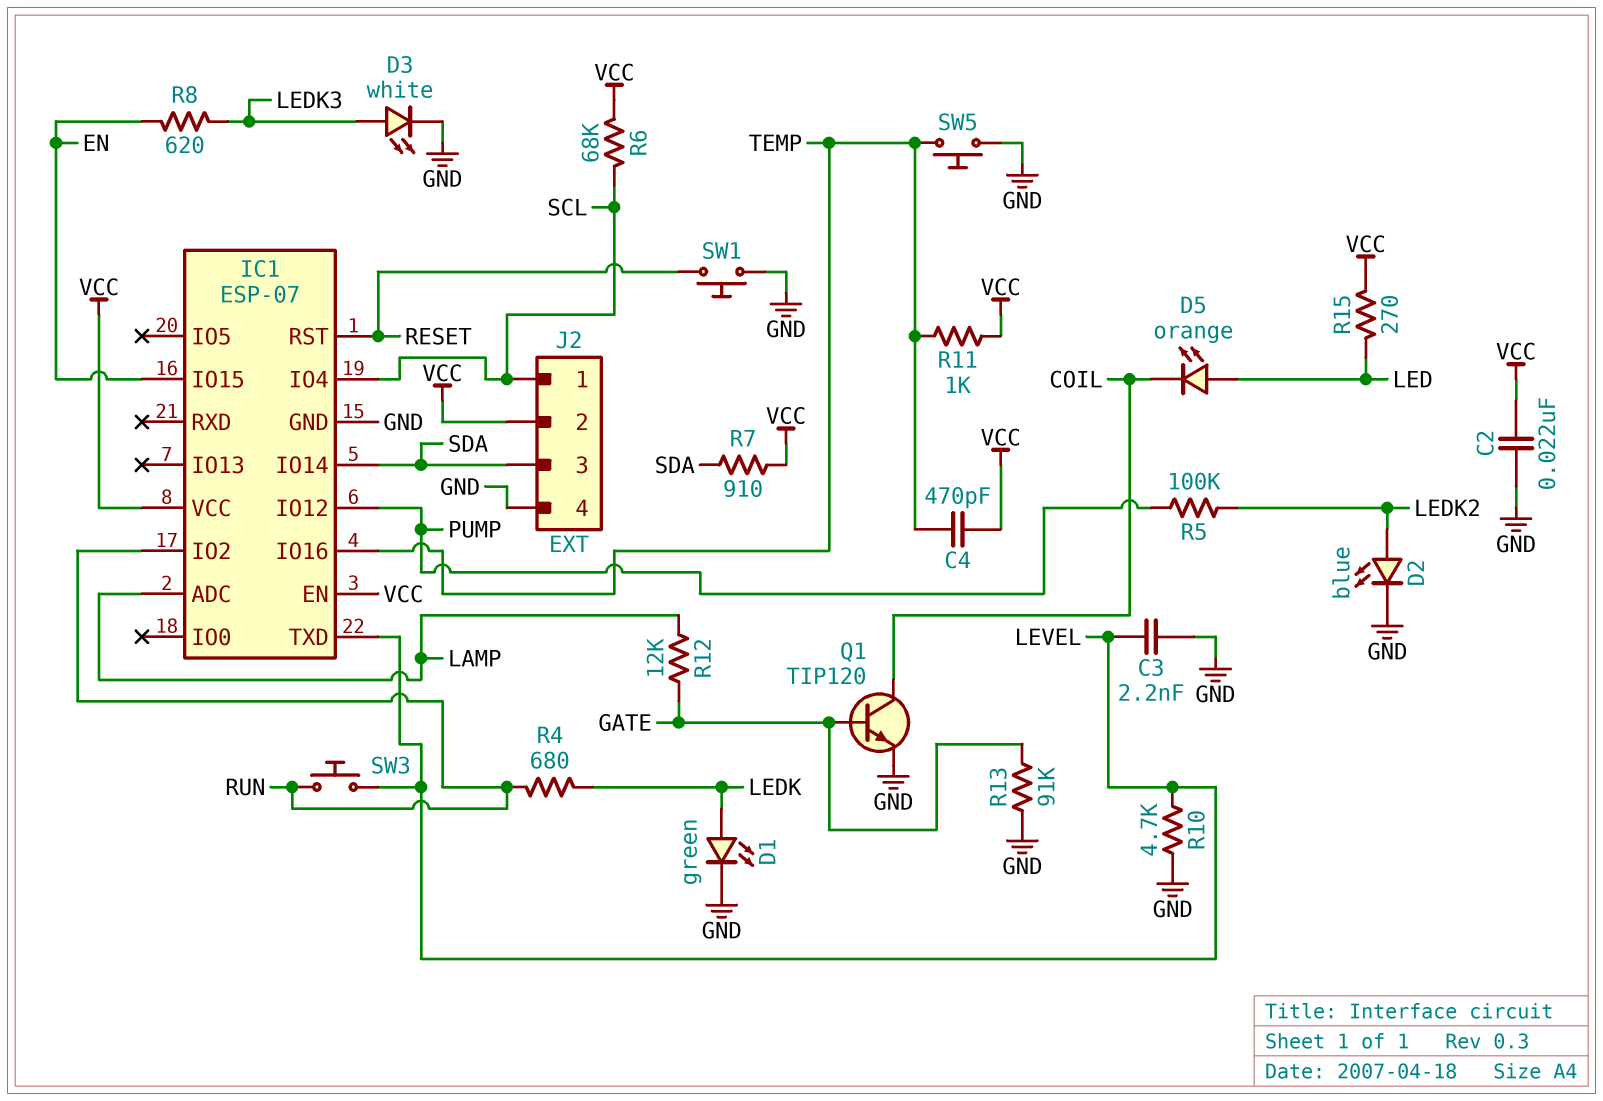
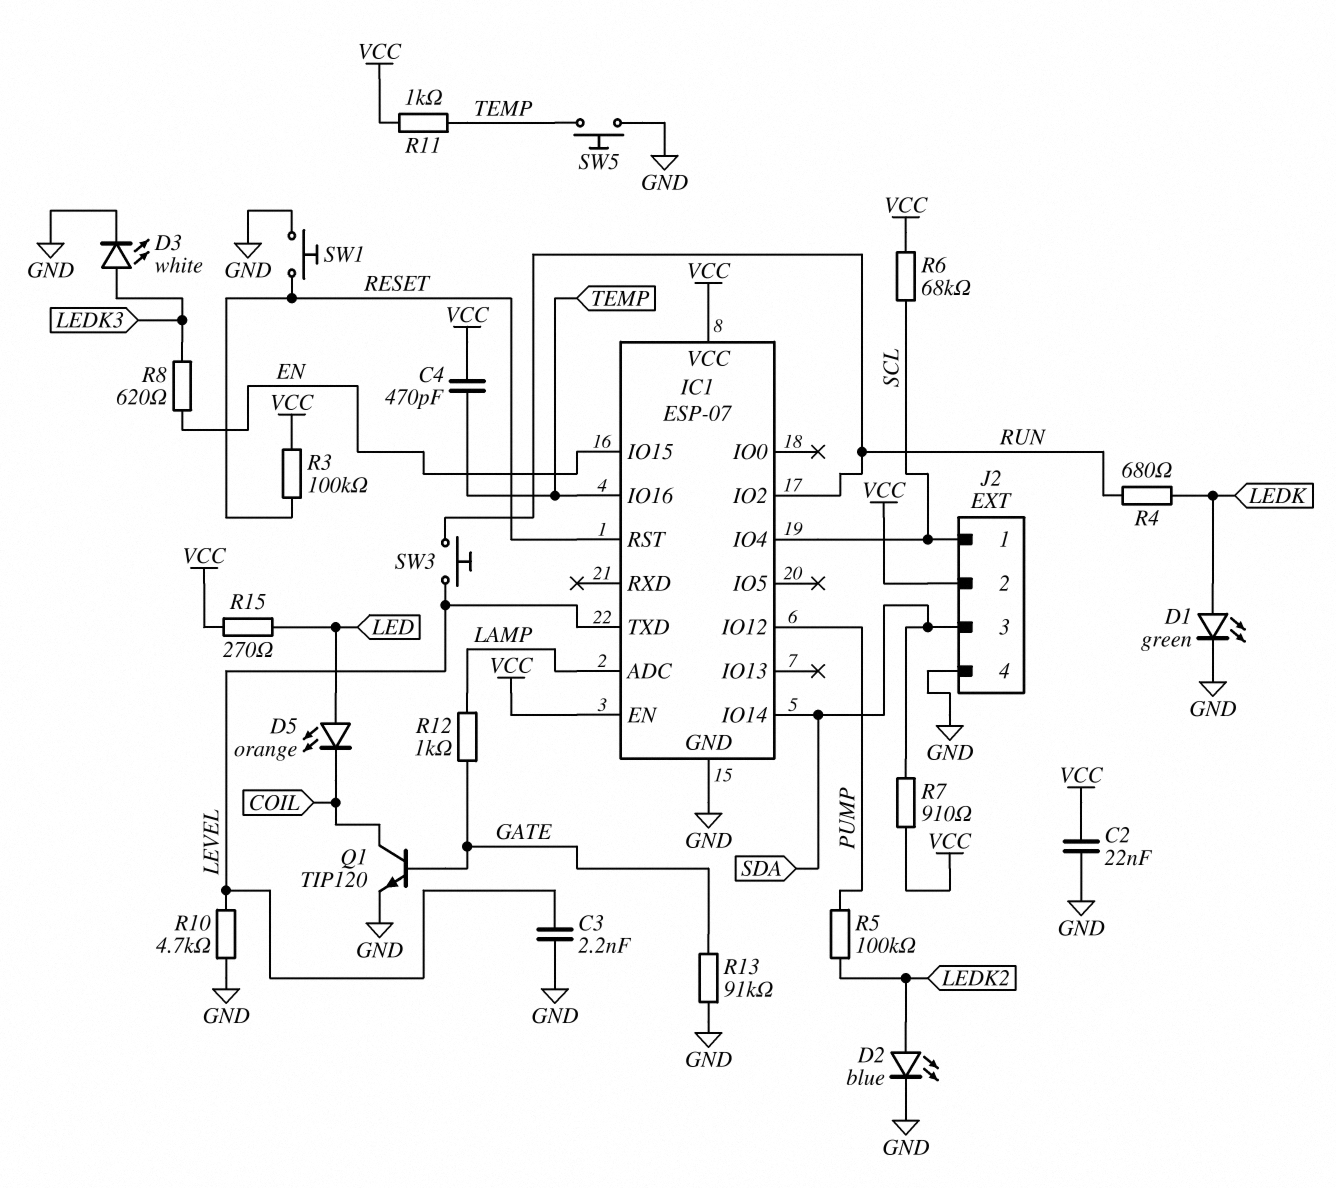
R3: none -> 100k (RESET, VCC)
R12: 12k (GATE, LAMP) -> 1k (GATE, LAMP)

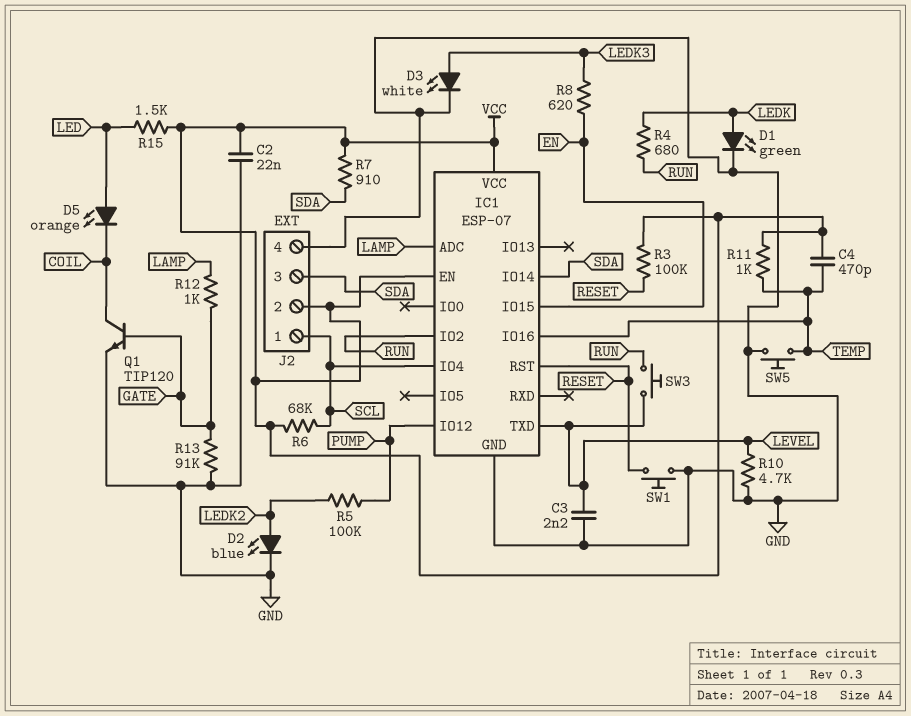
R15: 270 (LED, VCC) -> 1.5k (LED, VCC)

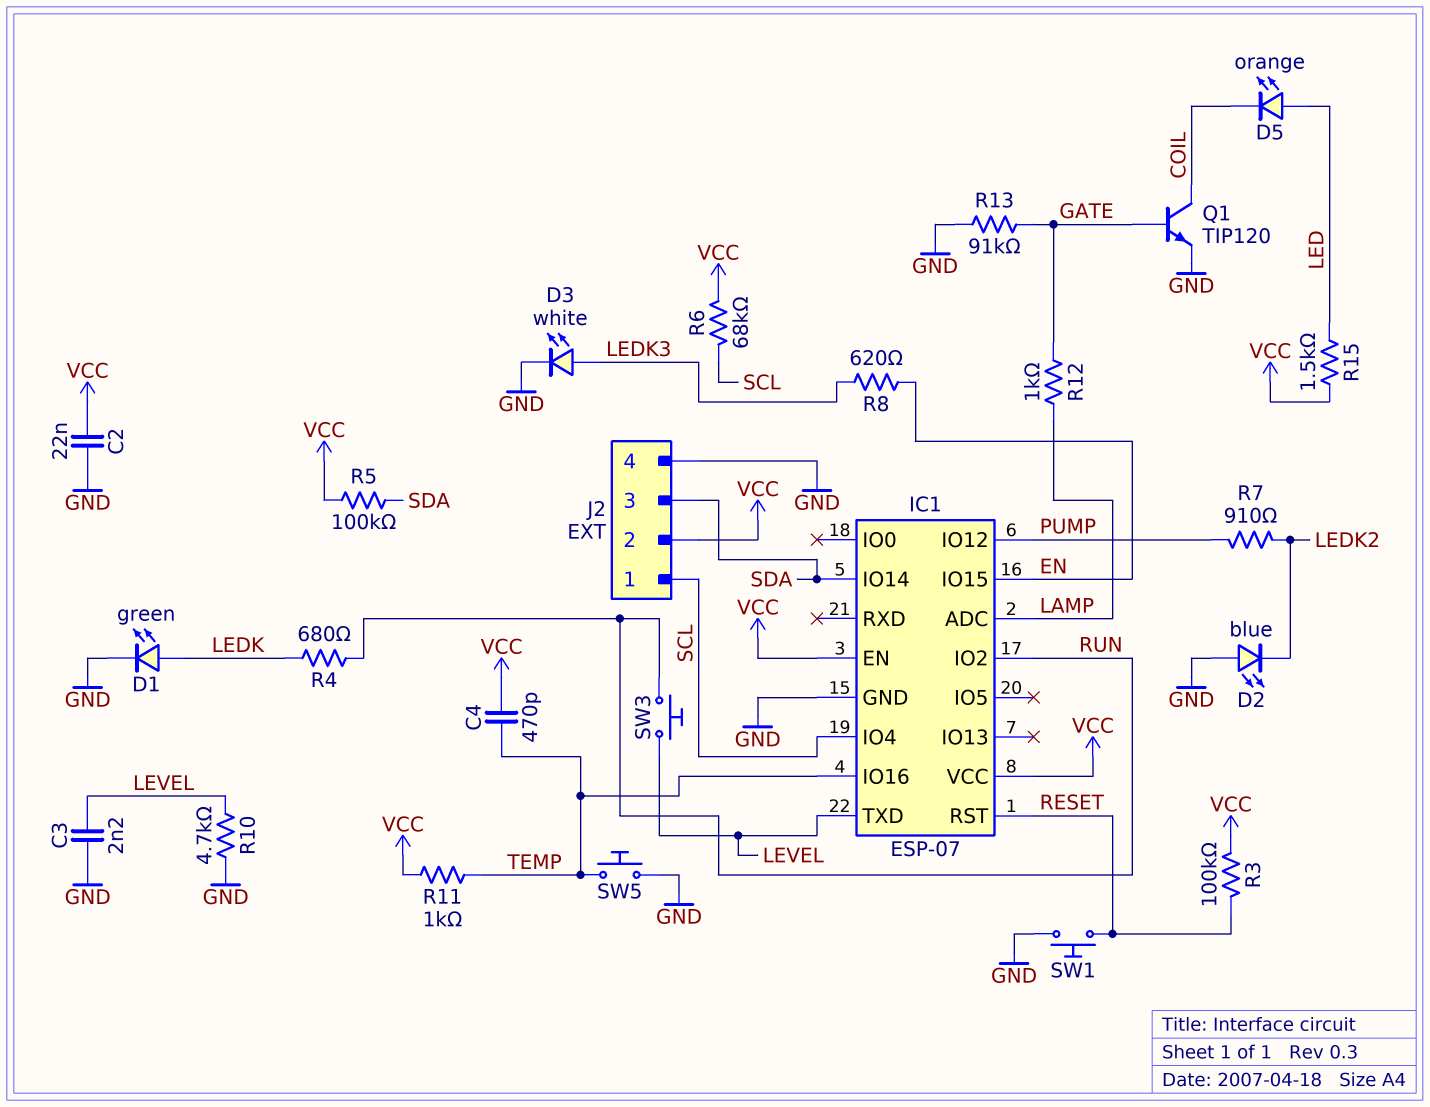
D2: LED blue (A LEDK2, K GND) -> LED blue (A GND, K LEDK2)
R5: 100k (LEDK2, PUMP) -> 100k (SDA, VCC)
R7: 910 (SDA, VCC) -> 910 (LEDK2, PUMP)

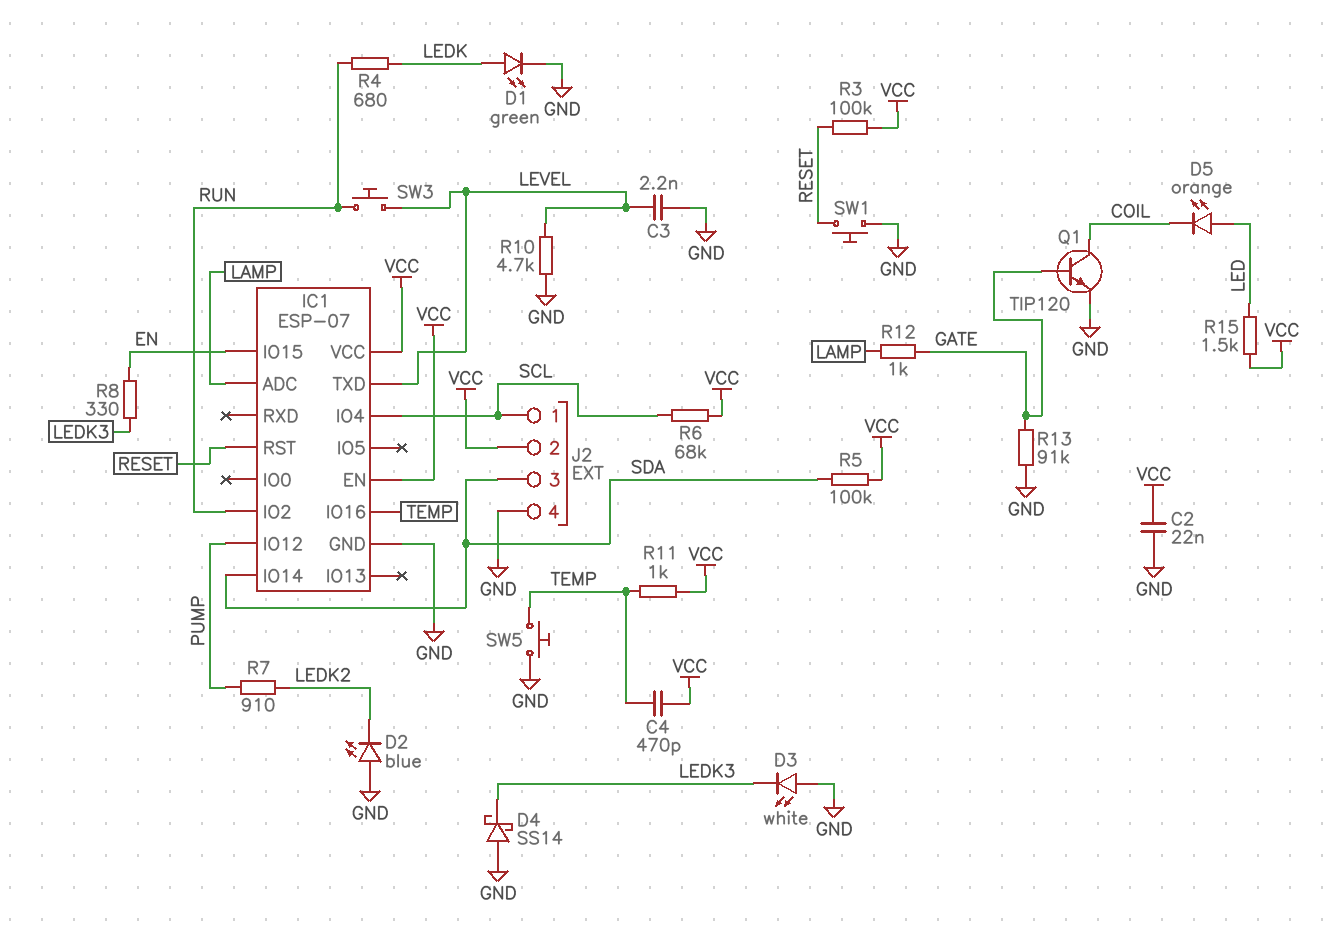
D3: LED white (A LEDK3, K GND) -> LED white (A GND, K LEDK3)
D4: none -> schottky SS14 (A GND, K LEDK3)
R8: 620 (EN, LEDK3) -> 330 (EN, LEDK3)

